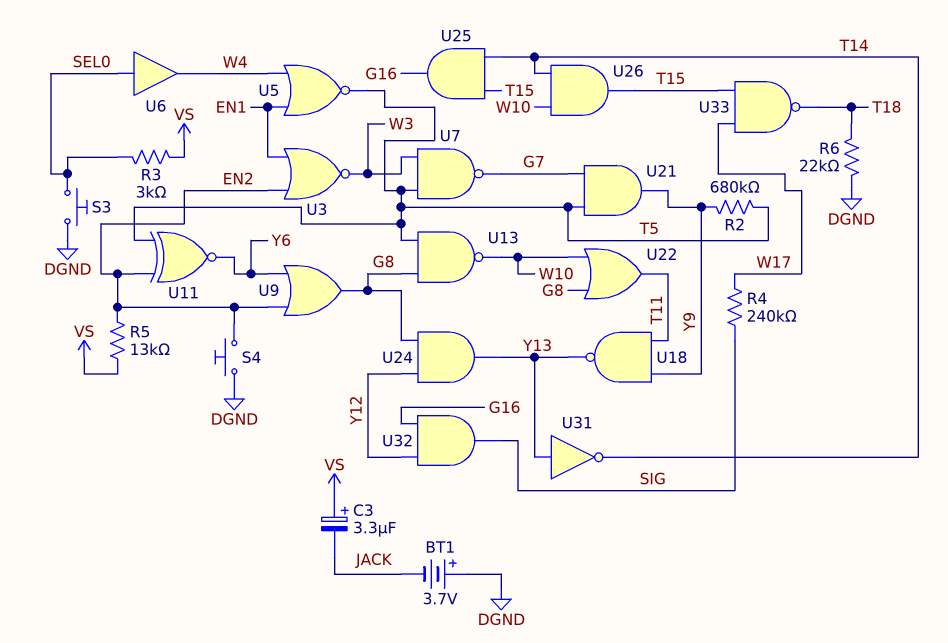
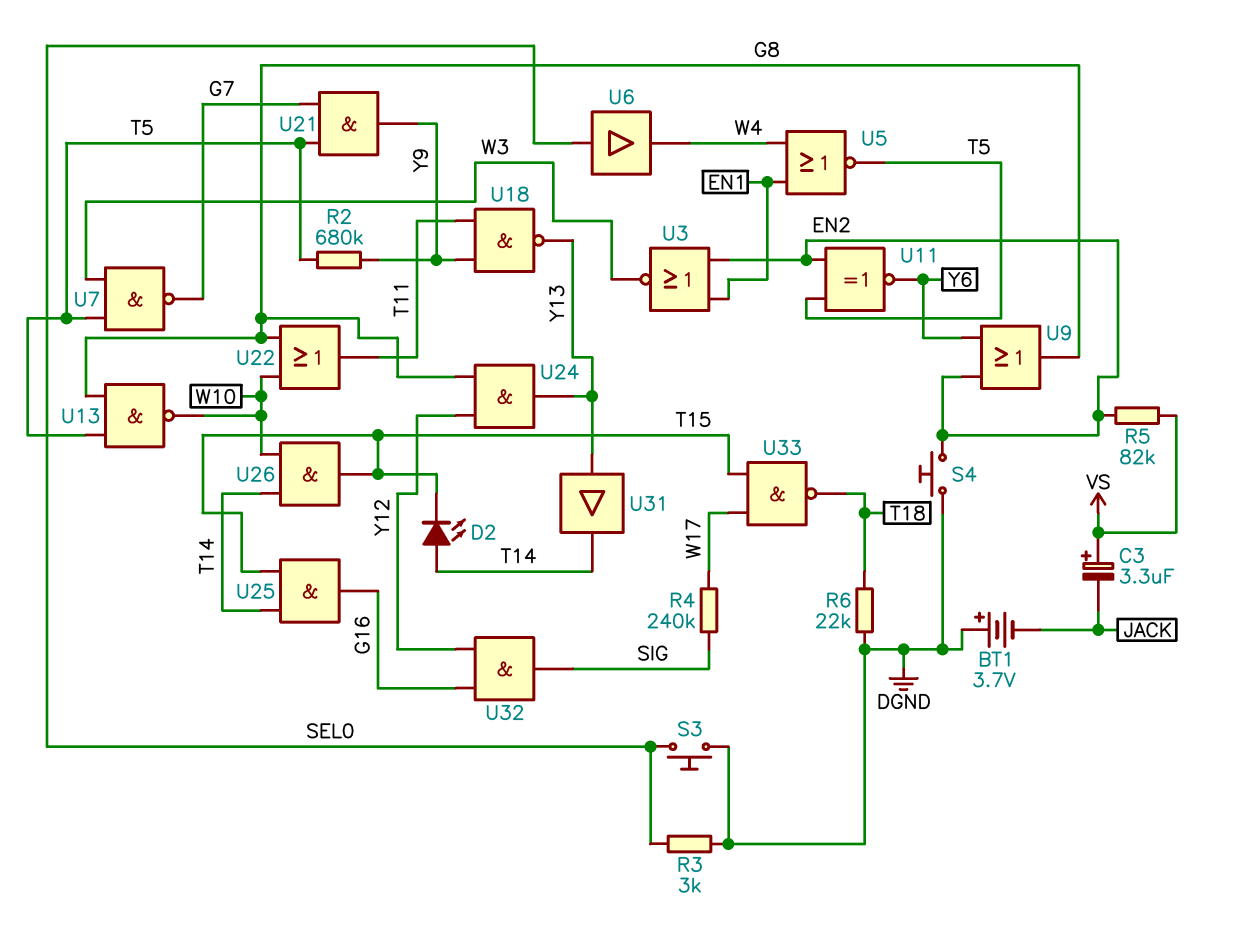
D2: none -> LED (A T14, K T15)
R3: 3k (SEL0, VS) -> 3k (DGND, SEL0)
R5: 13k (EN2, VS) -> 82k (EN2, VS)
U31: NOT (in Y13, out T14) -> buffer (in Y13, out T14)

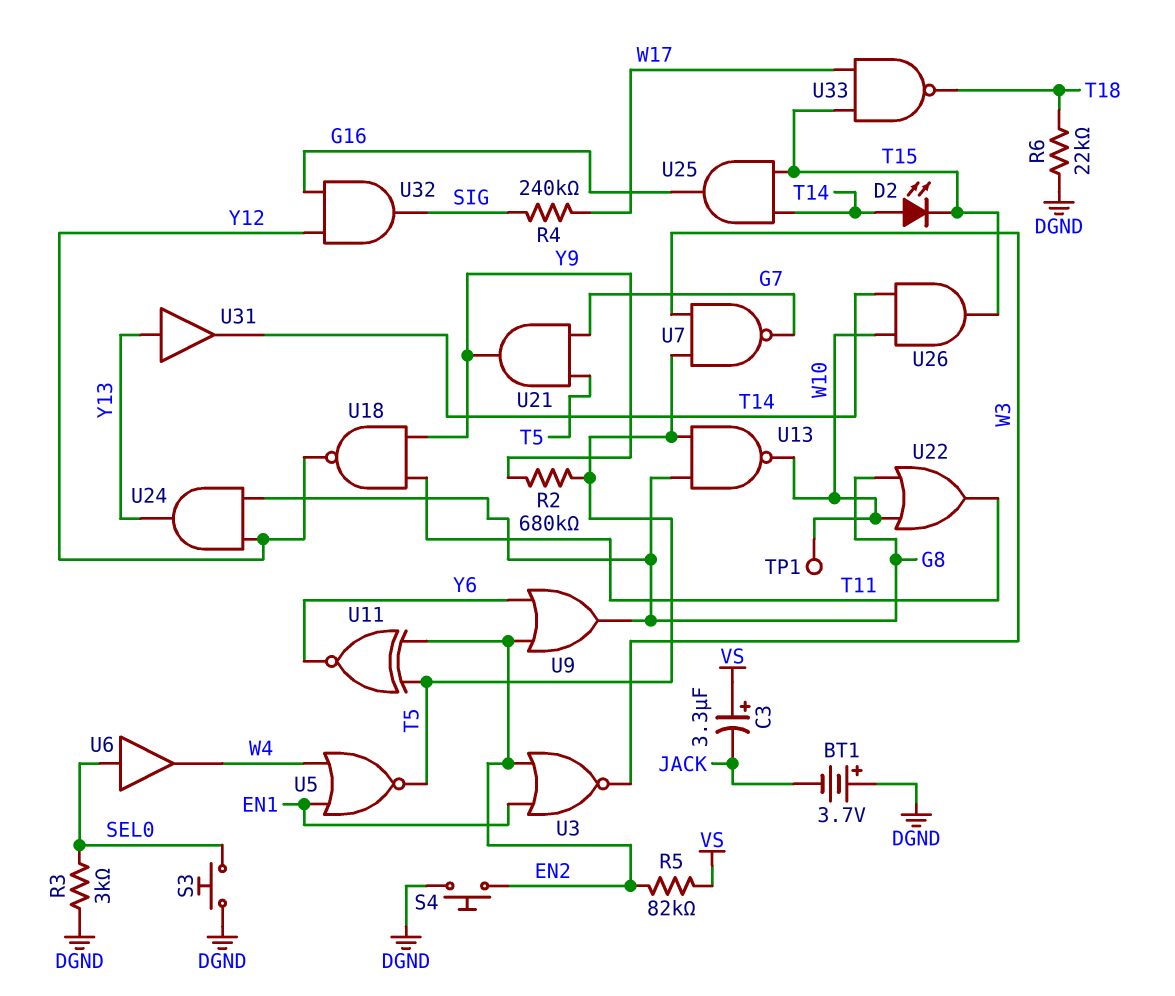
TP1: none -> test point (W10)
U18: NAND (in T11, in Y9, out Y13) -> NAND (in T11, in Y9, out Y12)

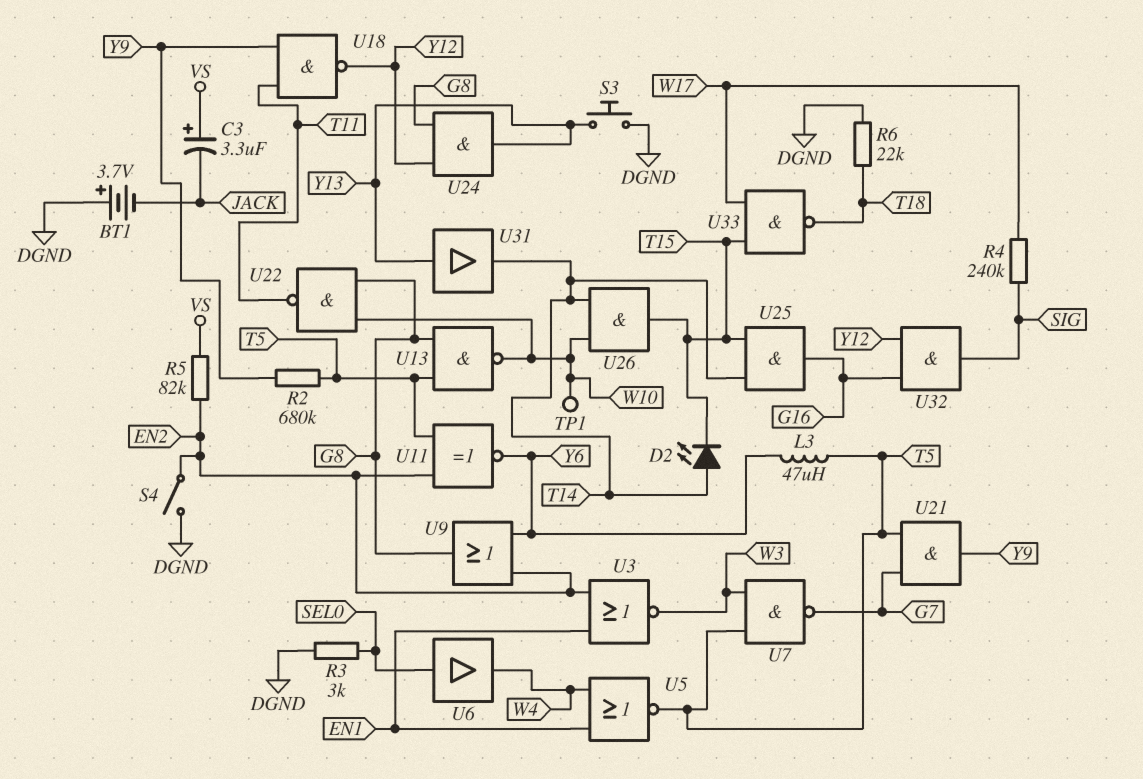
L3: none -> 47uH (T5, Y6)
S3: button (DGND, SEL0) -> button (DGND, Y13)
S4: button (DGND, EN2) -> switch (DGND, EN2)
U22: OR (in G8, in W10, out T11) -> NAND (in G8, in W10, out T11)

